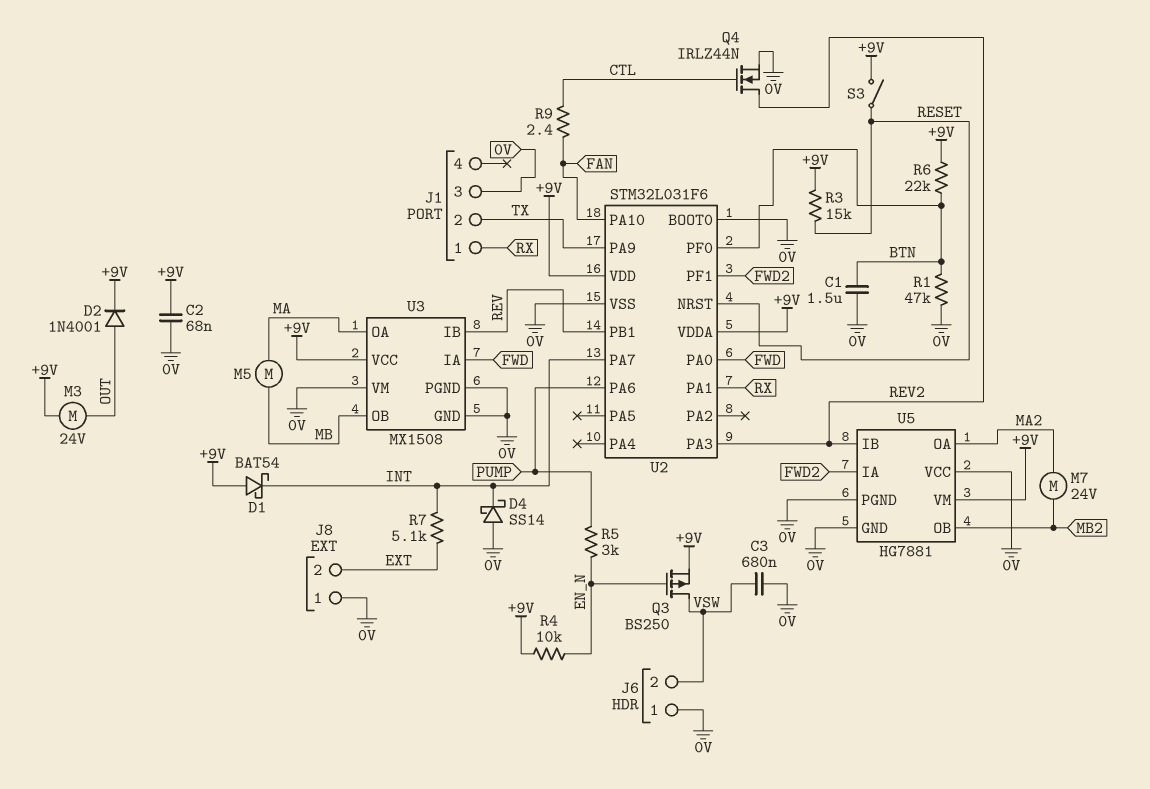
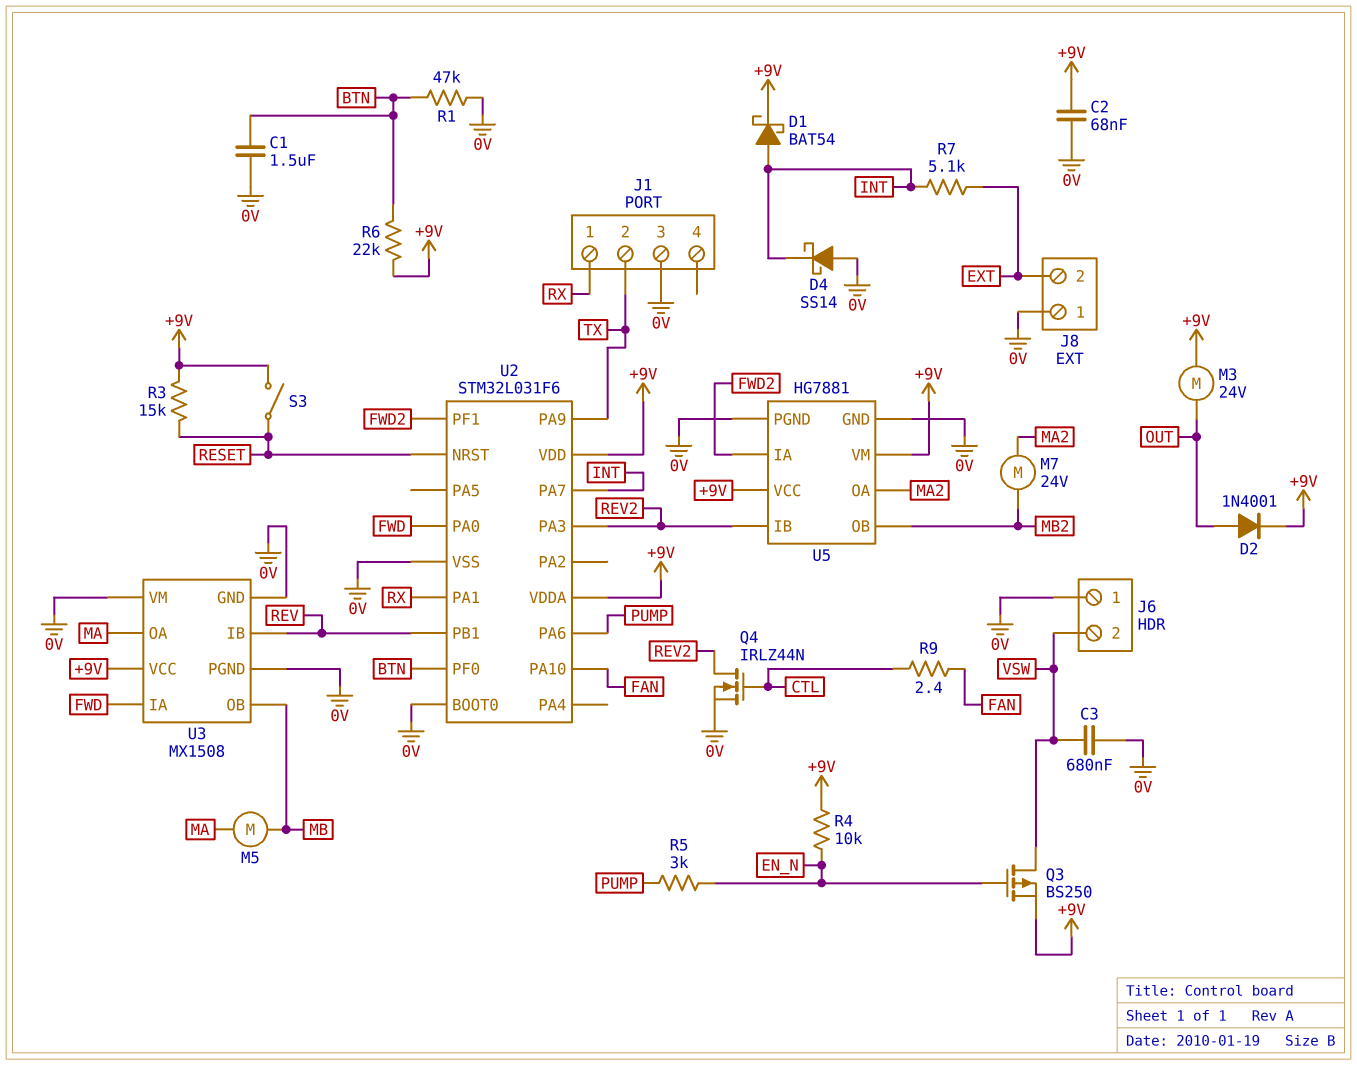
D1: schottky BAT54 (A +9V, K INT) -> schottky BAT54 (A INT, K +9V)
U5 pin VCC: 0V -> +9V

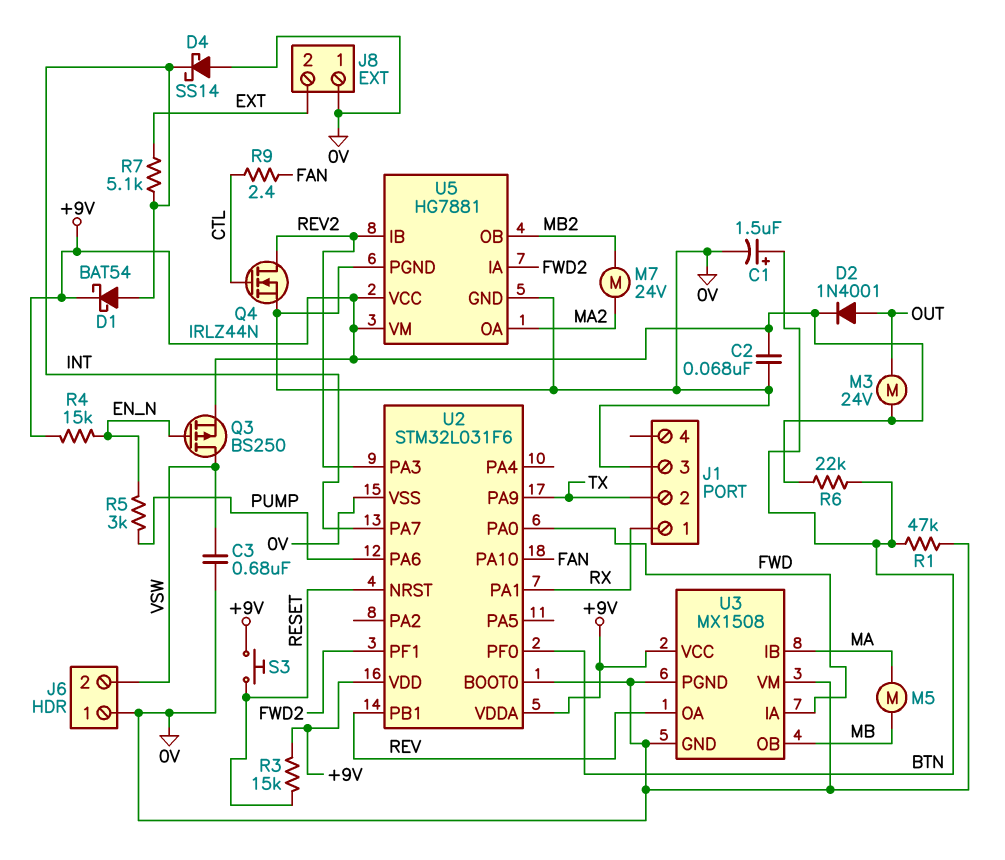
C1: 1.5uF (0V, BTN) -> 1.5uF (plus BTN, minus 0V)
R4: 10k (+9V, EN_N) -> 15k (+9V, EN_N)
S3: switch (+9V, RESET) -> button (+9V, RESET)
U3 pin IB: REV -> MA
U3 pin OA: MA -> REV

